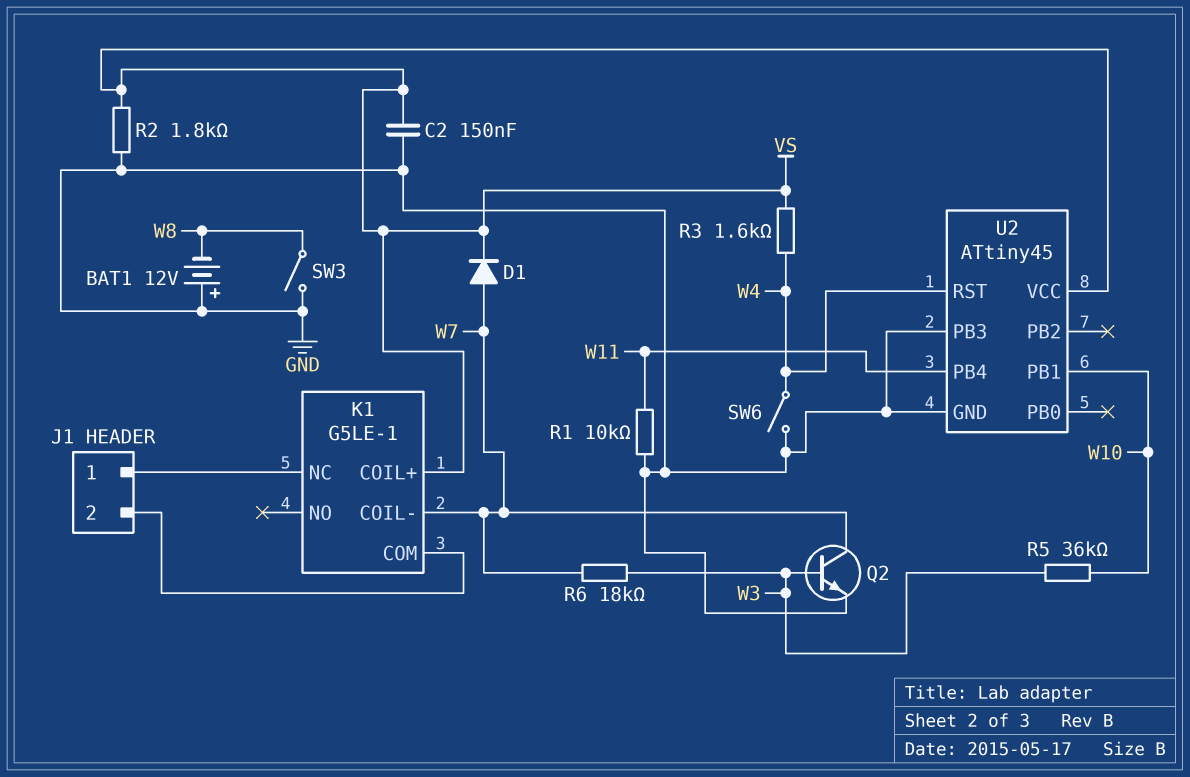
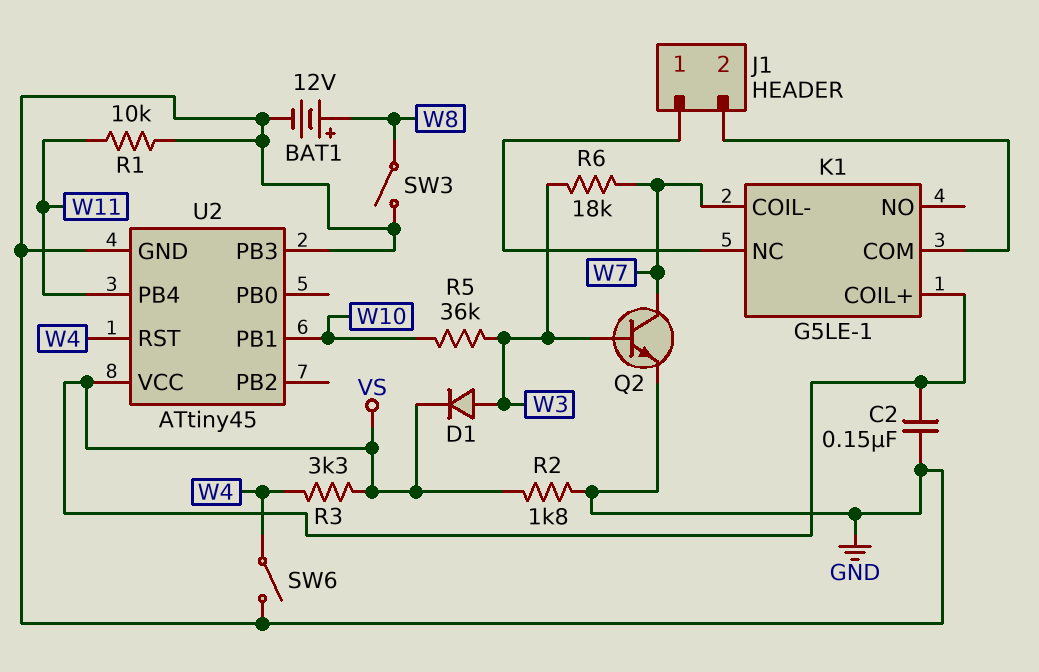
BAT1: 12V (plus GND, minus W8) -> 12V (plus W8, minus GND)
D1: diode (A W7, K VS) -> diode (A W3, K VS)
R3: 1.6k (VS, W4) -> 3.3k (VS, W4)

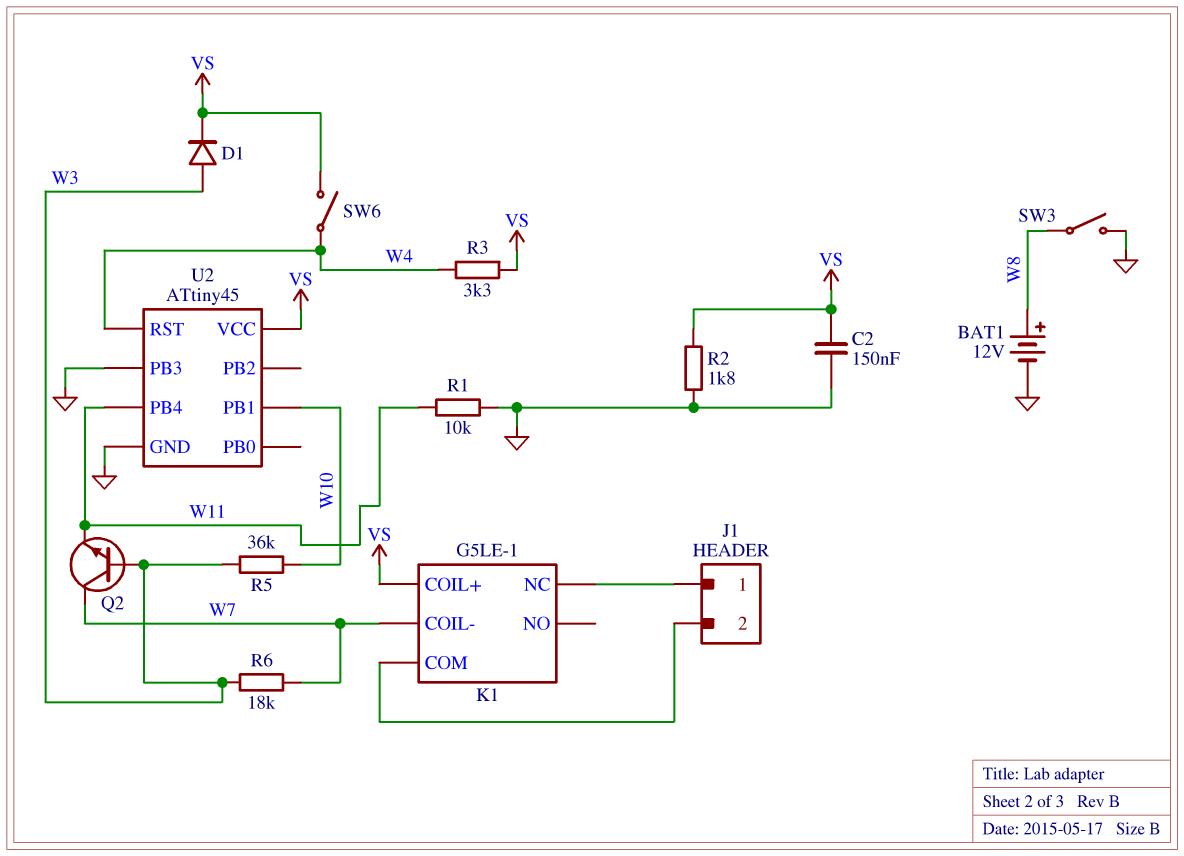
Q2: NPN (B W3, C W7, E GND) -> NPN (B W3, C W7, E W11)
SW6: switch (GND, W4) -> switch (VS, W4)

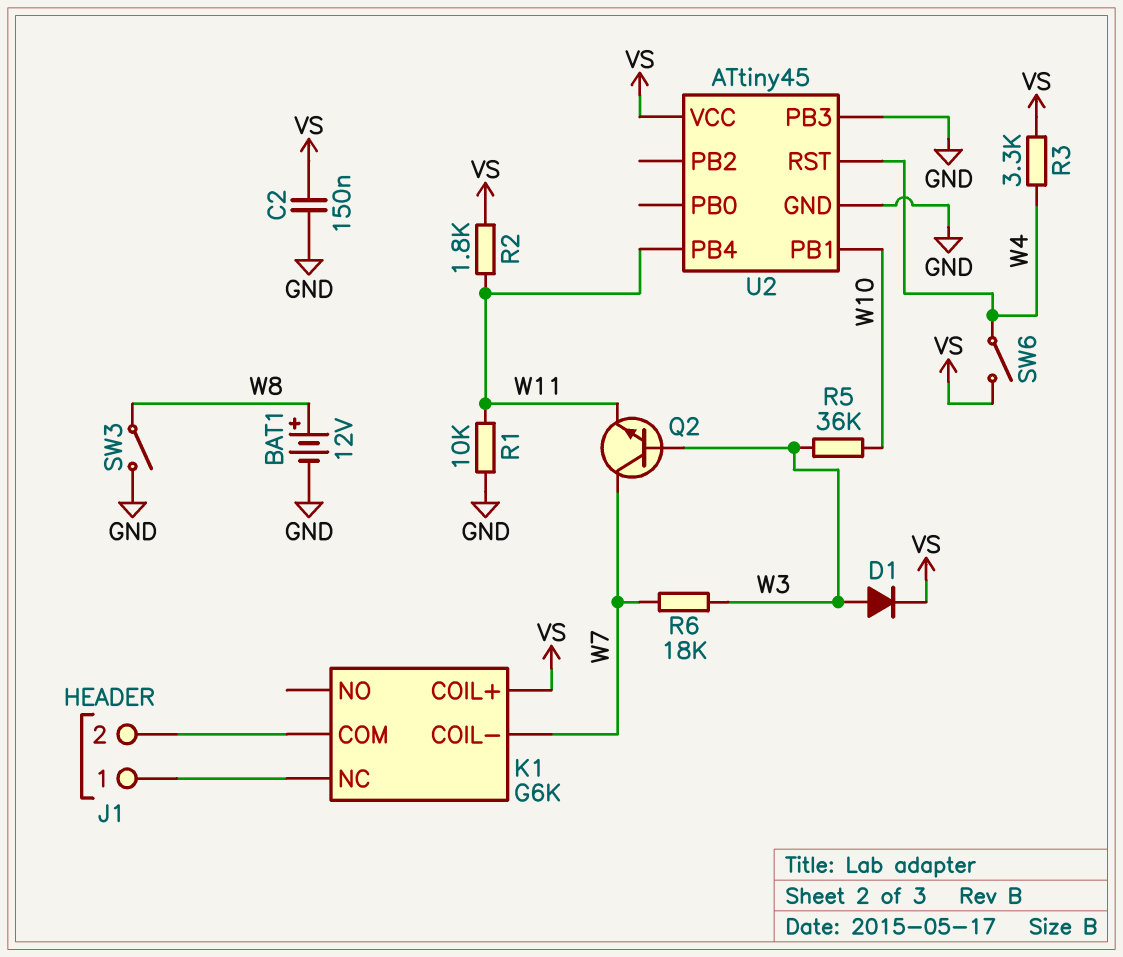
K1: G5LE-1 -> G6K
R2: 1.8k (GND, VS) -> 1.8k (VS, W11)

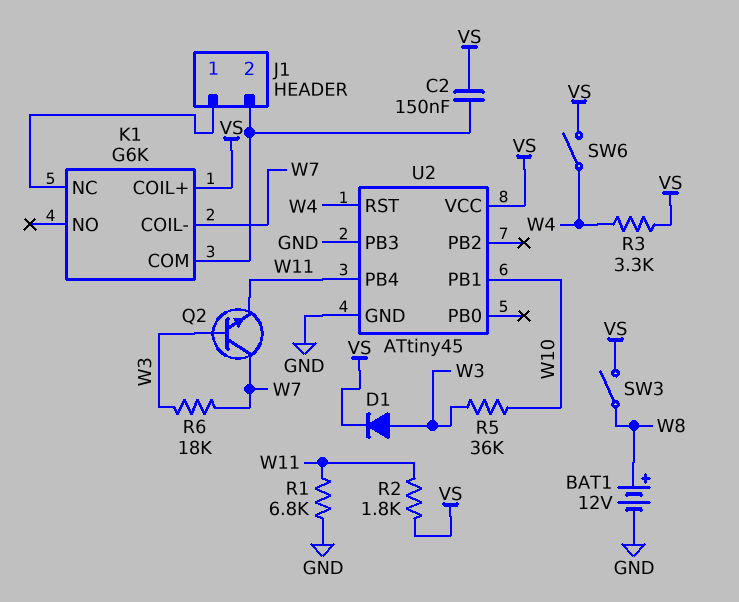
C2: 150nF (GND, VS) -> 150nF (J1/2, VS)
R1: 10k (GND, W11) -> 6.8k (GND, W11)
SW3: switch (GND, W8) -> switch (VS, W8)

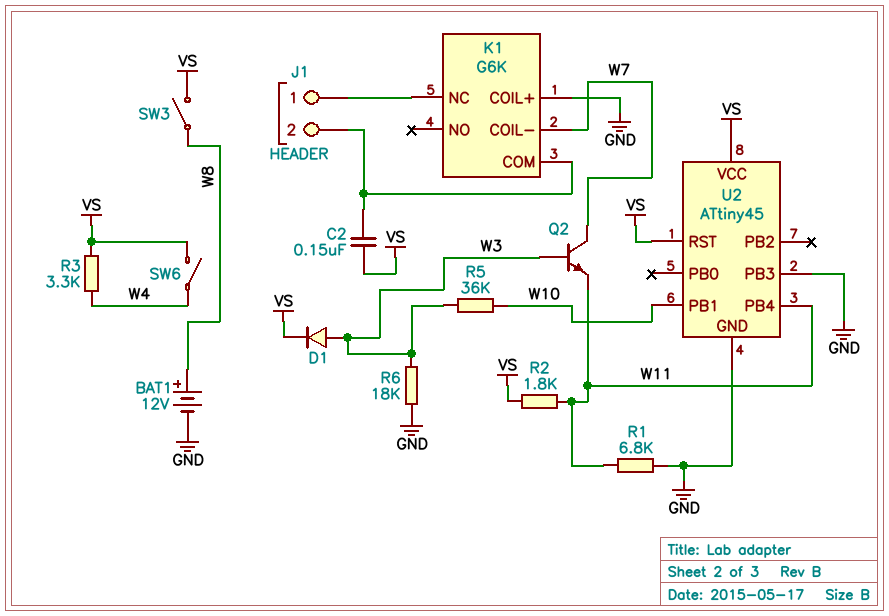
K1 pin COIL+: VS -> GND
R6: 18k (W3, W7) -> 18k (GND, W3)
U2 pin RST: W4 -> VS

